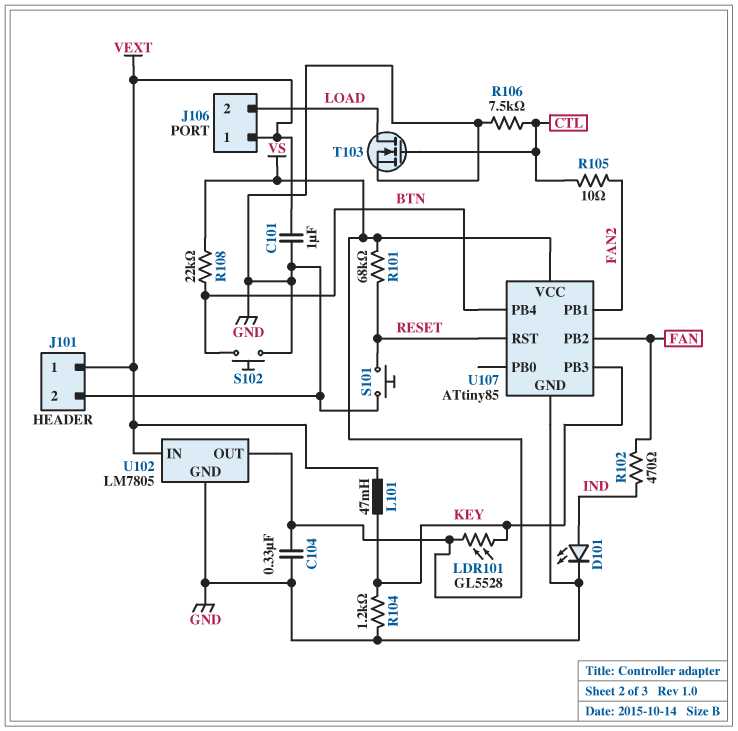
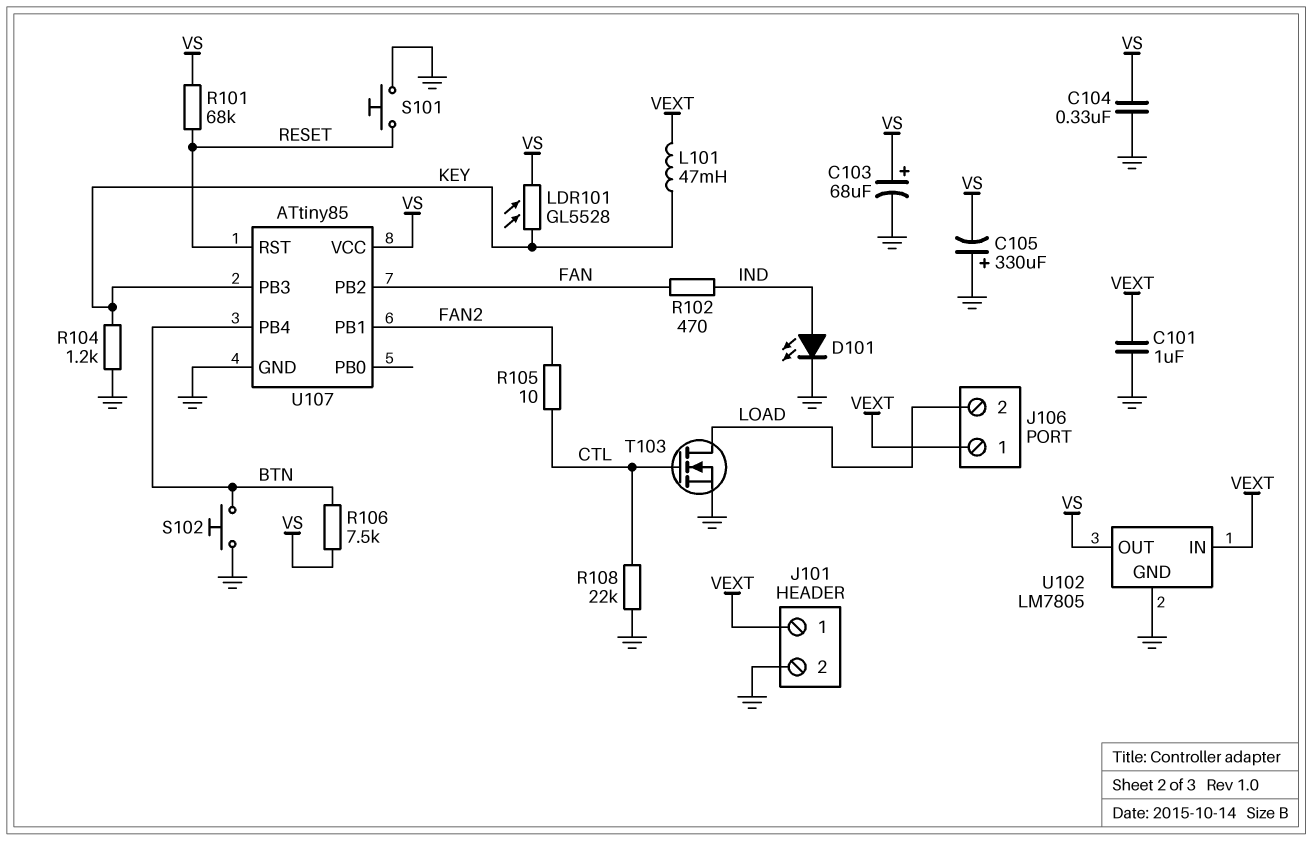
C103: none -> 68uF (plus VS, minus GND)
C105: none -> 330uF (plus GND, minus VS)
R106: 7.5k (CTL, GND) -> 7.5k (BTN, VS)
R108: 22k (BTN, VS) -> 22k (CTL, GND)

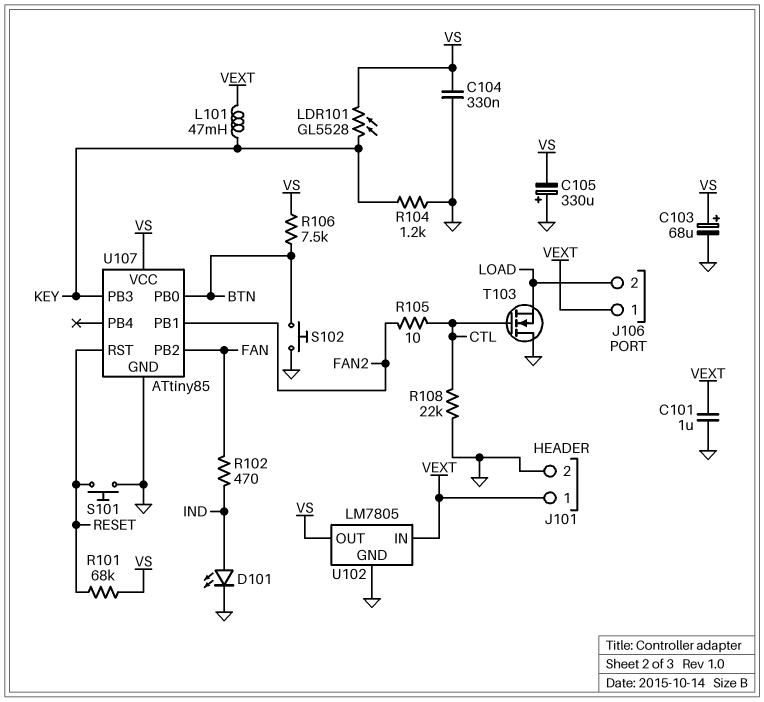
T103: NMOS (G CTL, D LOAD, S GND) -> NMOS (G CTL, D GND, S LOAD)
U107 pin PB0: none -> BTN
U107 pin PB4: BTN -> none

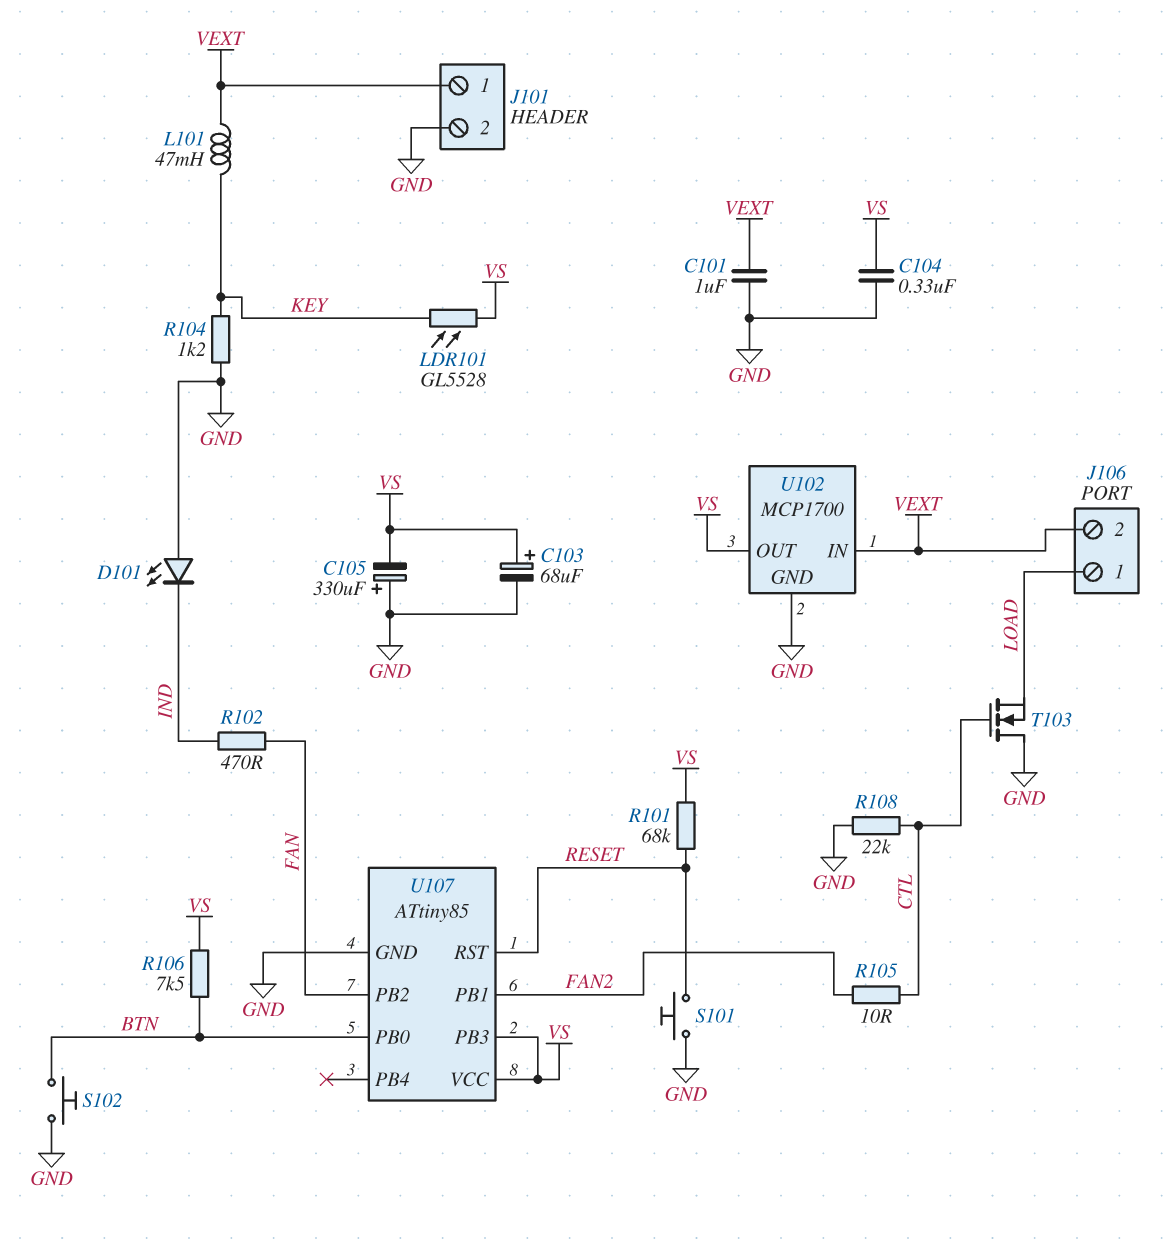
D101: LED (A IND, K GND) -> LED (A GND, K IND)
J106 pin 1: VEXT -> LOAD
J106 pin 2: LOAD -> VEXT
U102: LM7805 -> MCP1700
U107 pin PB3: KEY -> VS

